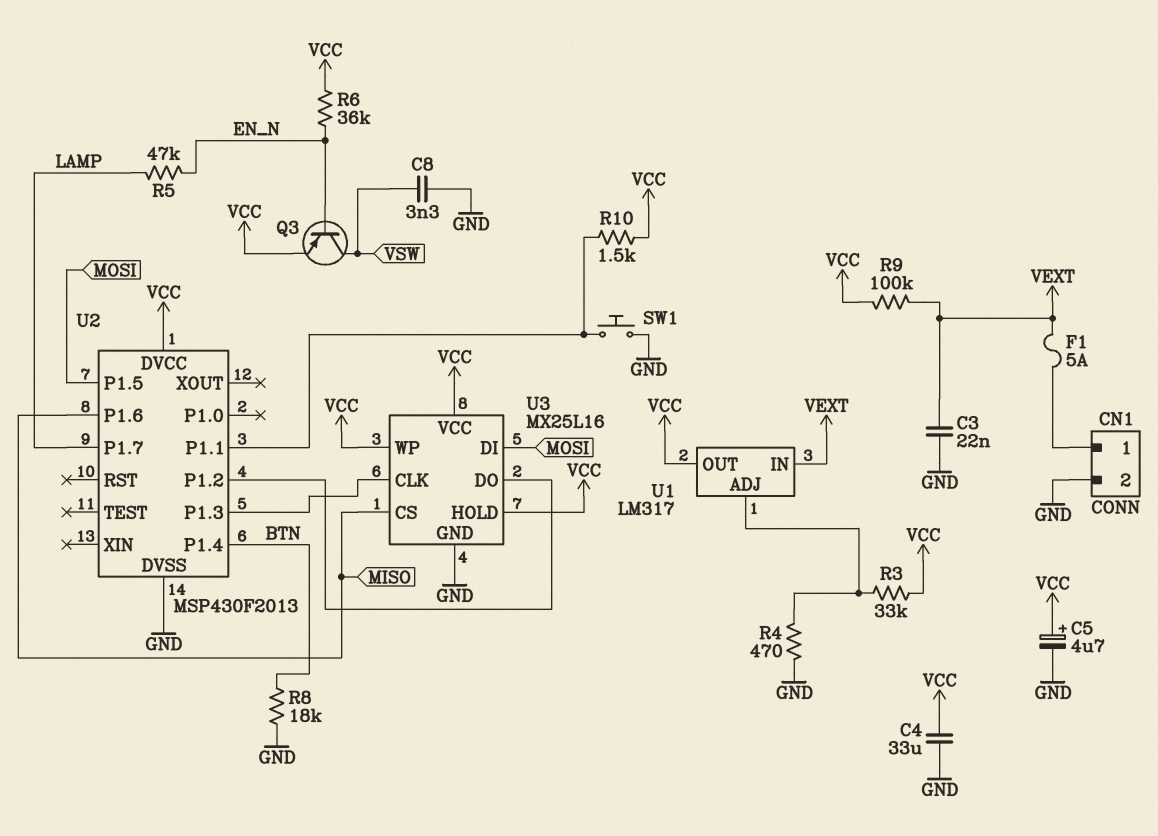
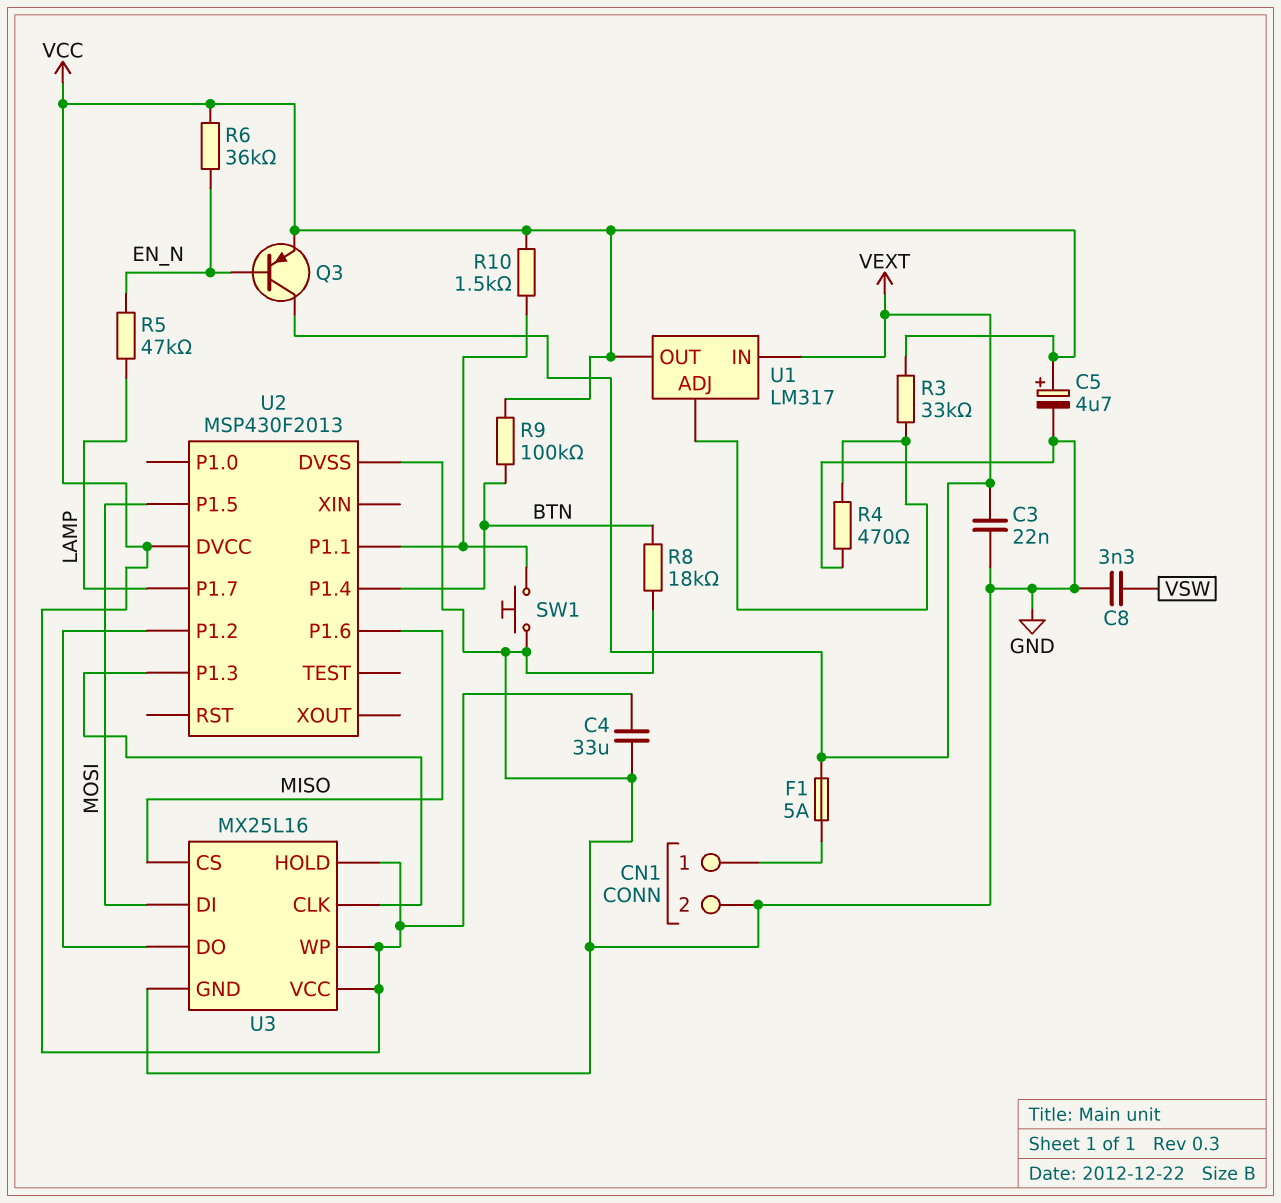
Q3: PNP (B EN_N, C VSW, E VCC) -> PNP (B EN_N, C VEXT, E VCC)
R9: 100k (VCC, VEXT) -> 100k (BTN, VCC)

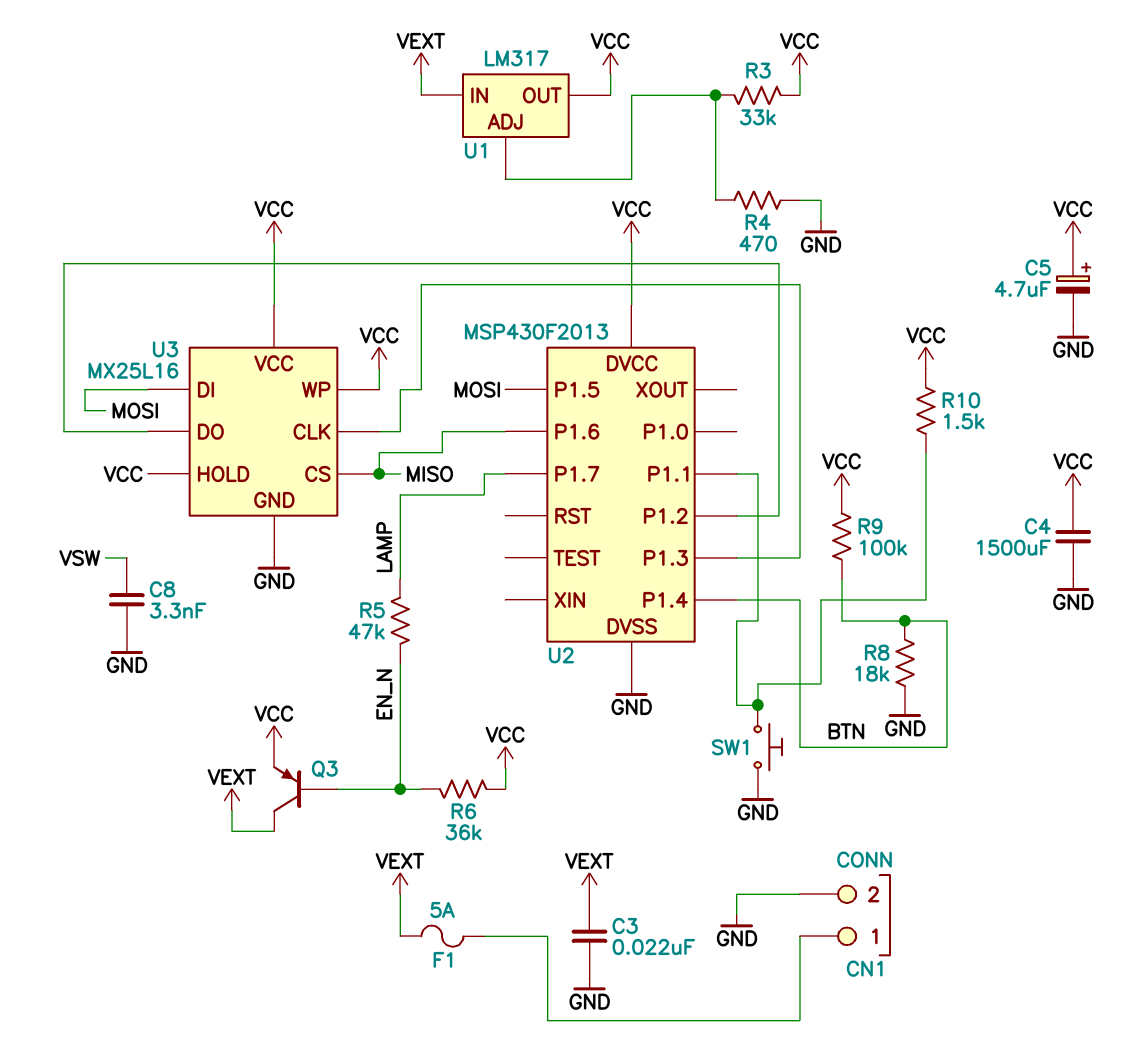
C4: 33uF (GND, VCC) -> 1500uF (GND, VCC)

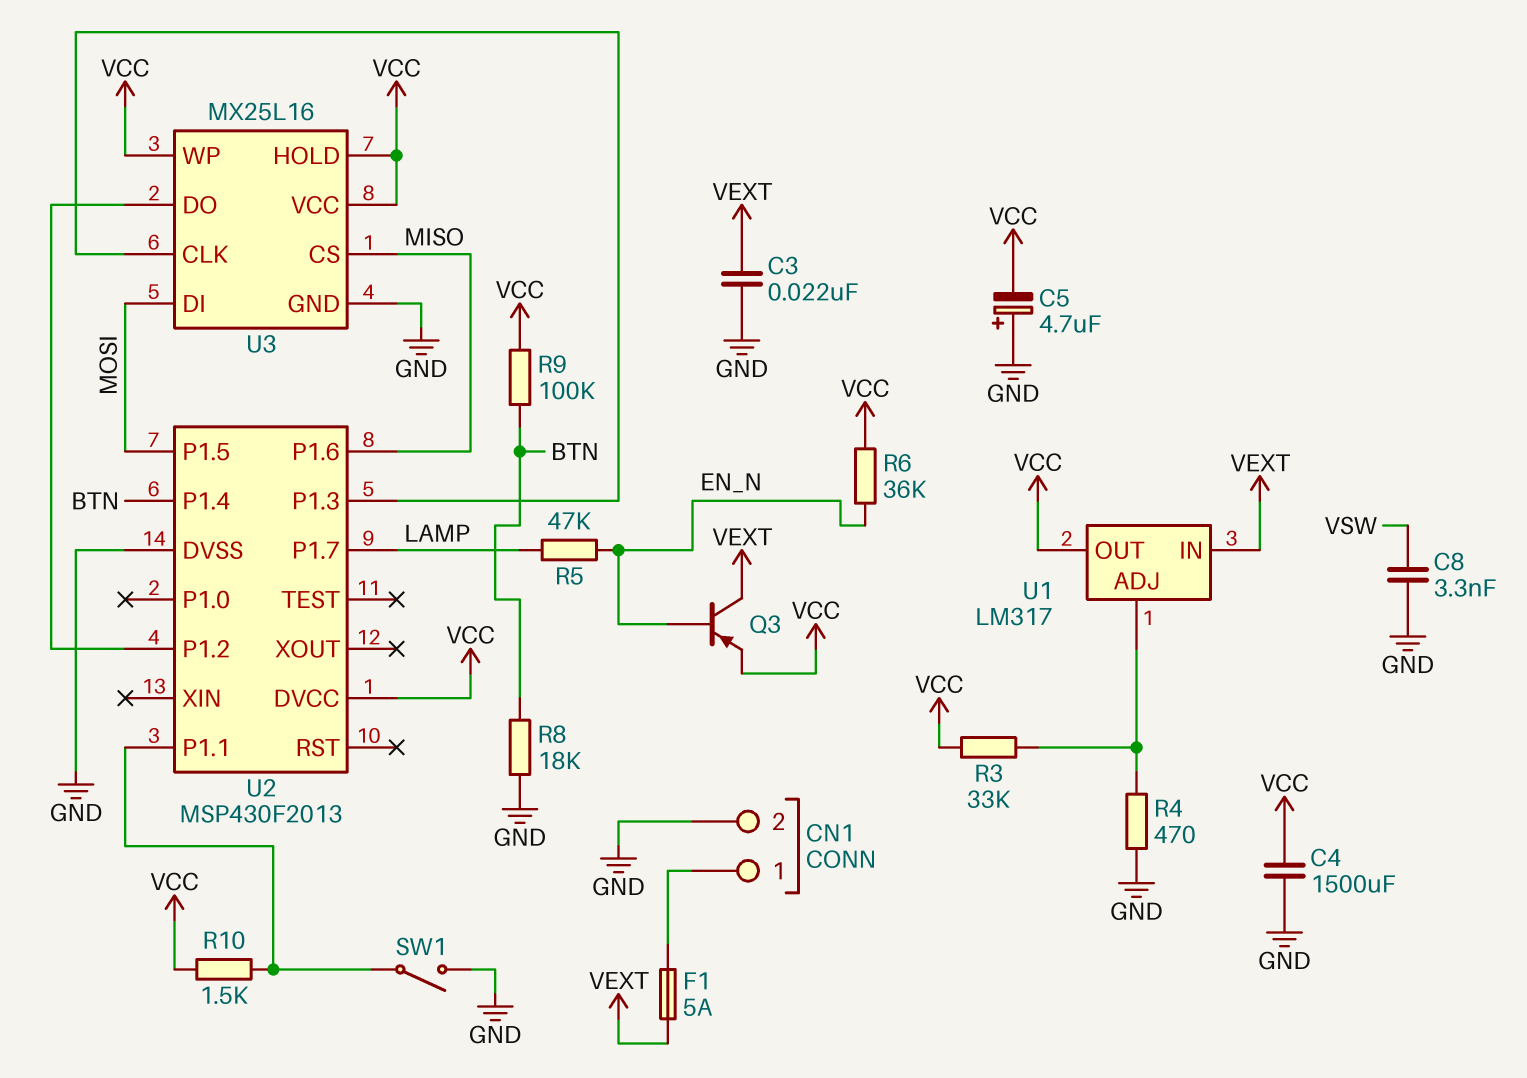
C5: 4.7uF (plus VCC, minus GND) -> 4.7uF (plus GND, minus VCC)
SW1: button (GND, U2/P1.1) -> switch (GND, U2/P1.1)

